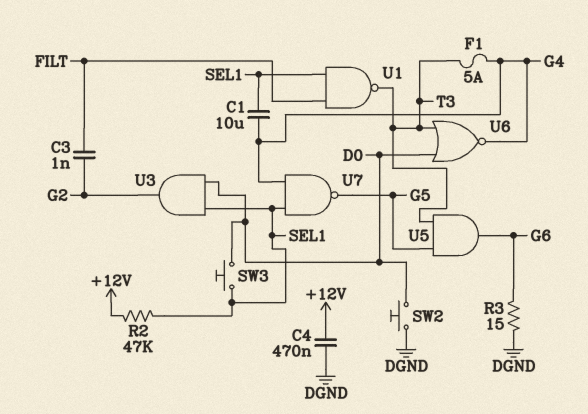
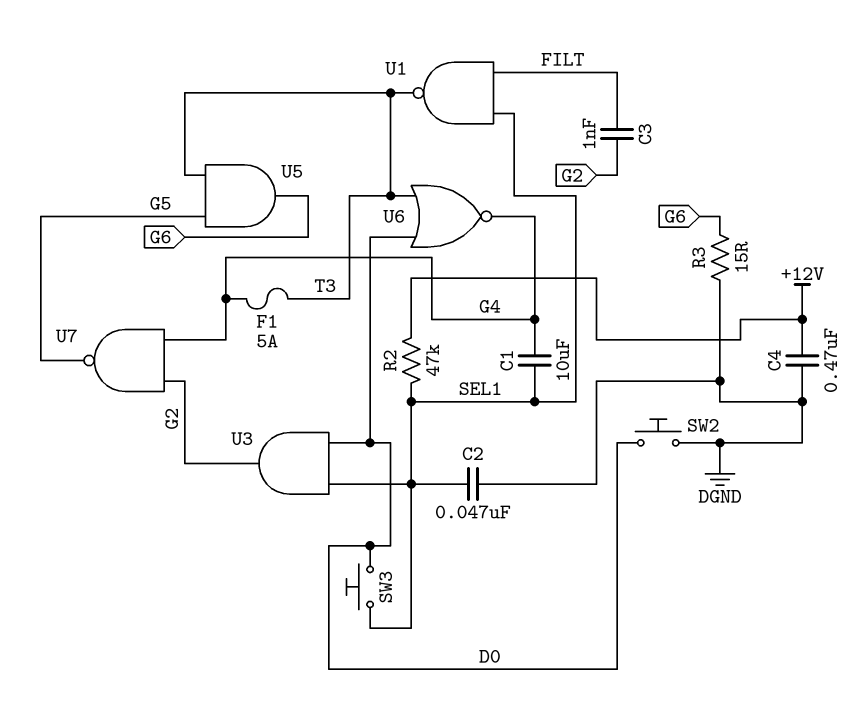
C2: none -> 47nF (DGND, SEL1)
U7: NAND (in G4, in SEL1, out G5) -> NAND (in G2, in G4, out G5)

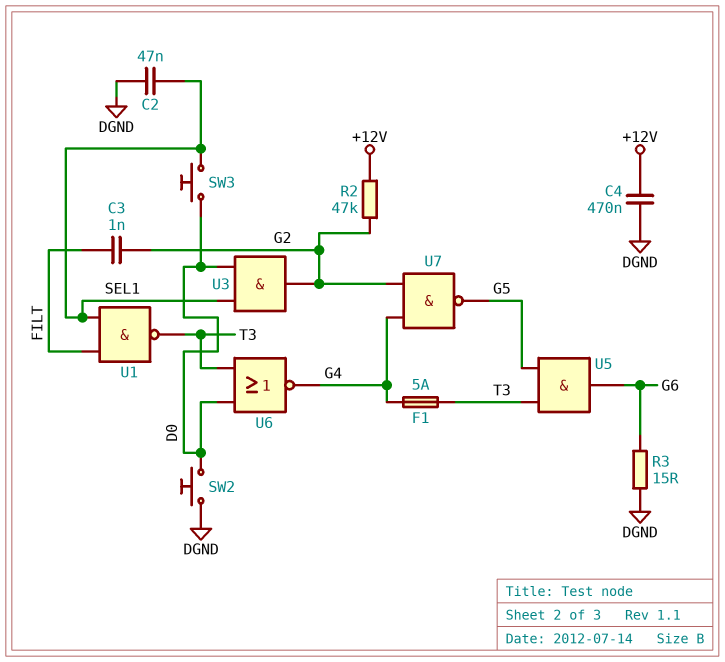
C1: 10uF (G4, SEL1) -> none
R2: 47k (+12V, SEL1) -> 47k (+12V, G2)

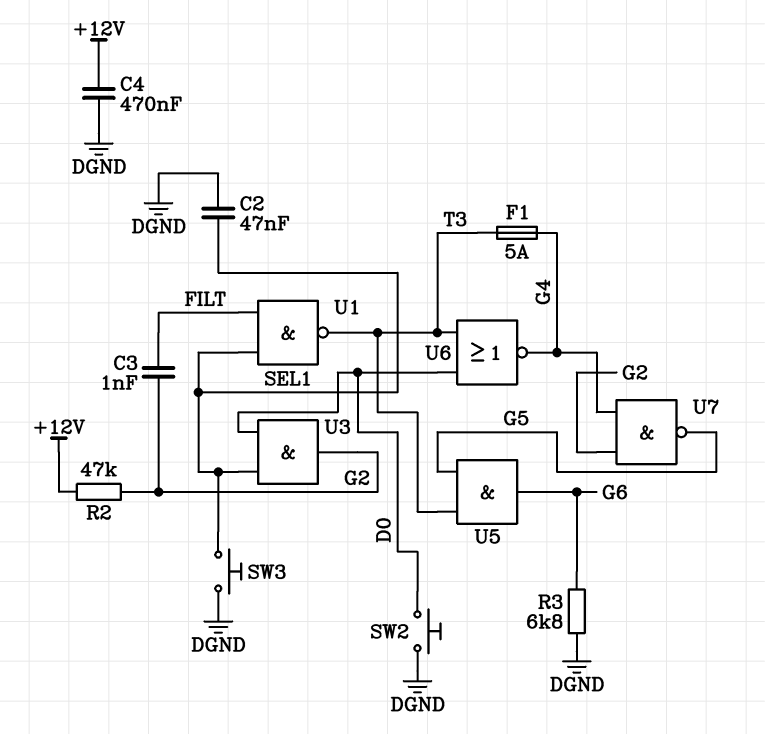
R3: 15 (DGND, G6) -> 6.8k (DGND, G6)
SW3: button (D0, SEL1) -> button (DGND, SEL1)

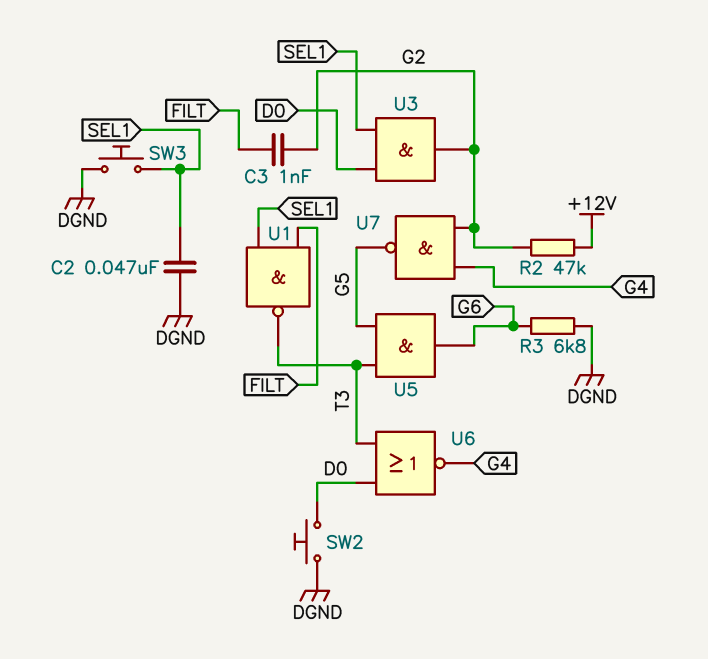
C4: 470nF (+12V, DGND) -> none
F1: 5A (G4, T3) -> none

